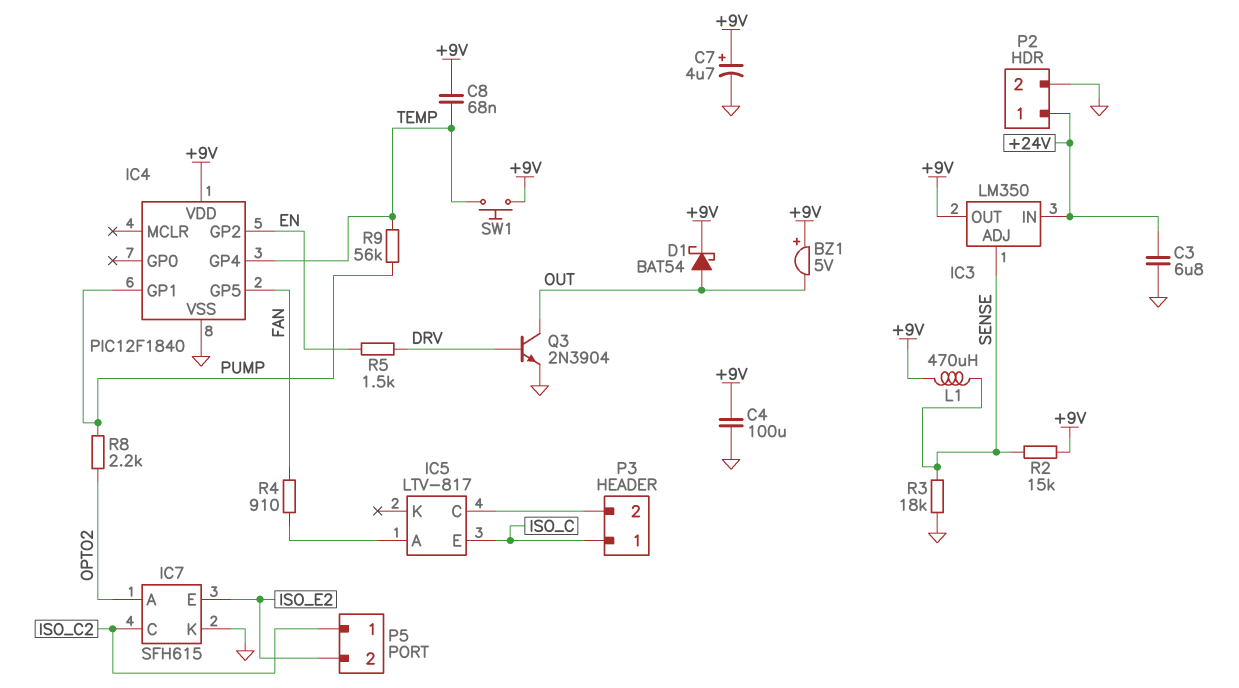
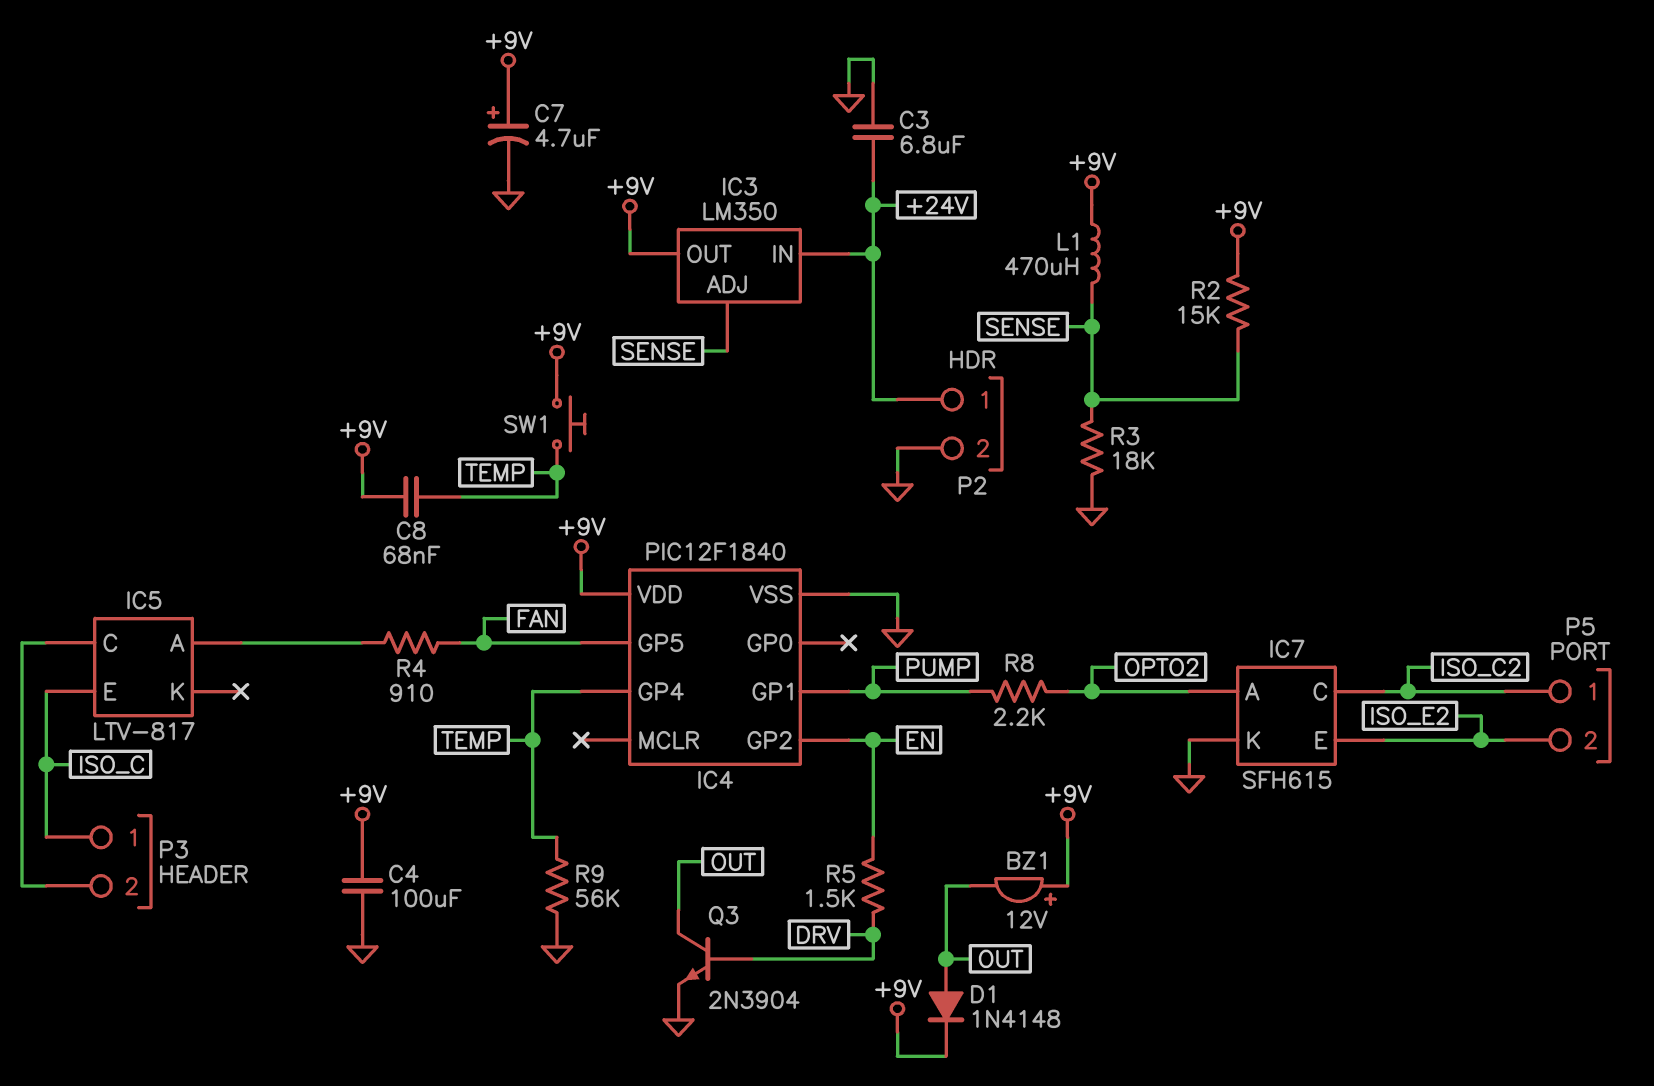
BZ1: buzzer 5V (plus +9V, minus OUT) -> buzzer 12V (plus +9V, minus OUT)
D1: schottky BAT54 (A OUT, K +9V) -> diode 1N4148 (A OUT, K +9V)
R9: 56k (PUMP, TEMP) -> 56k (GND, TEMP)

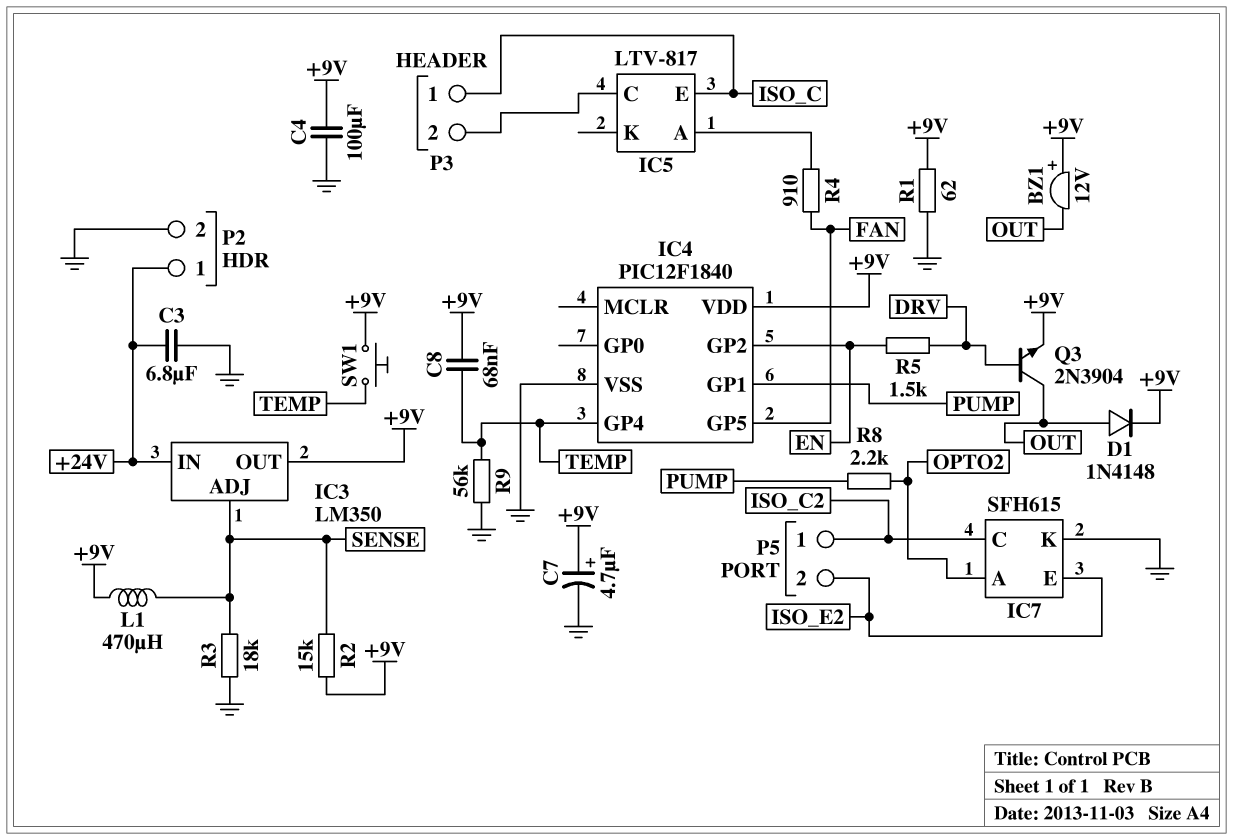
Q3: NPN 2N3904 (B DRV, C OUT, E GND) -> NPN 2N3904 (B DRV, C OUT, E +9V)
R1: none -> 62 (+9V, GND)

